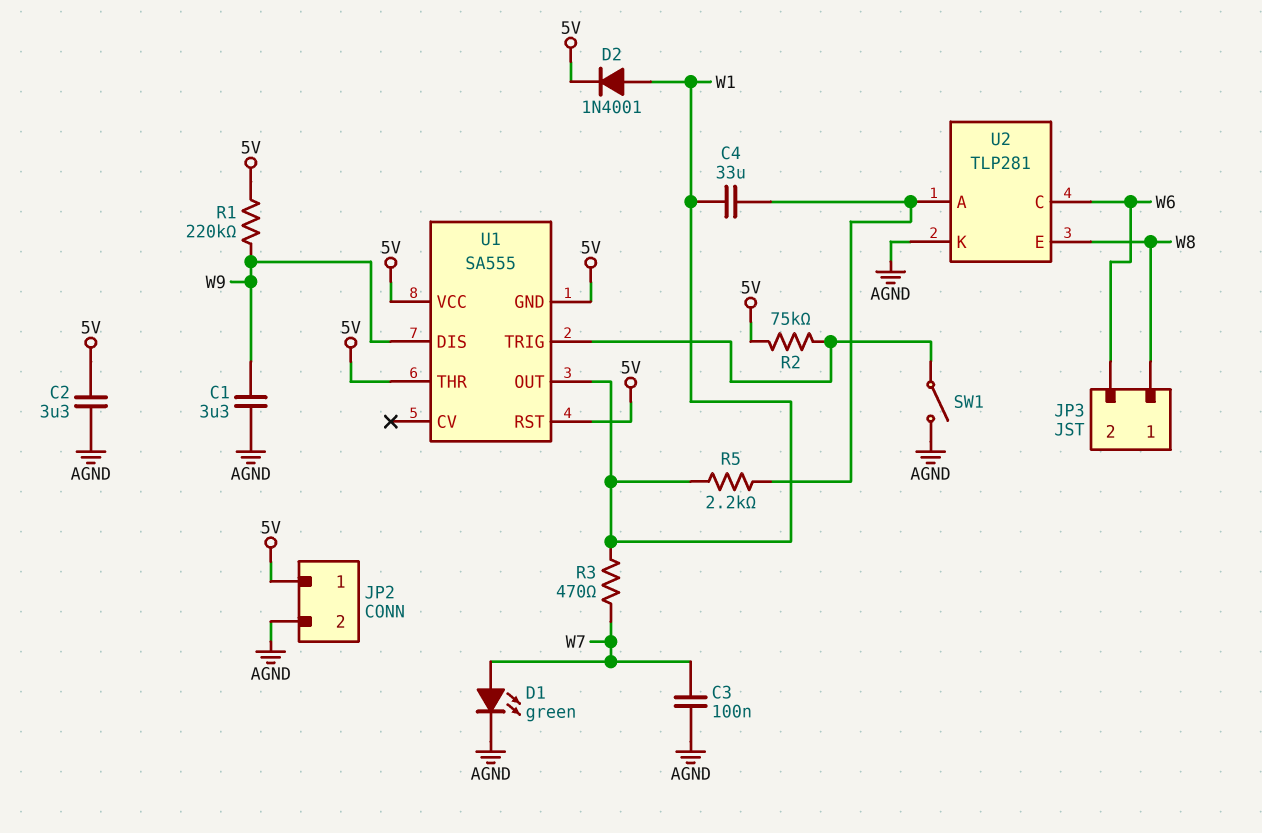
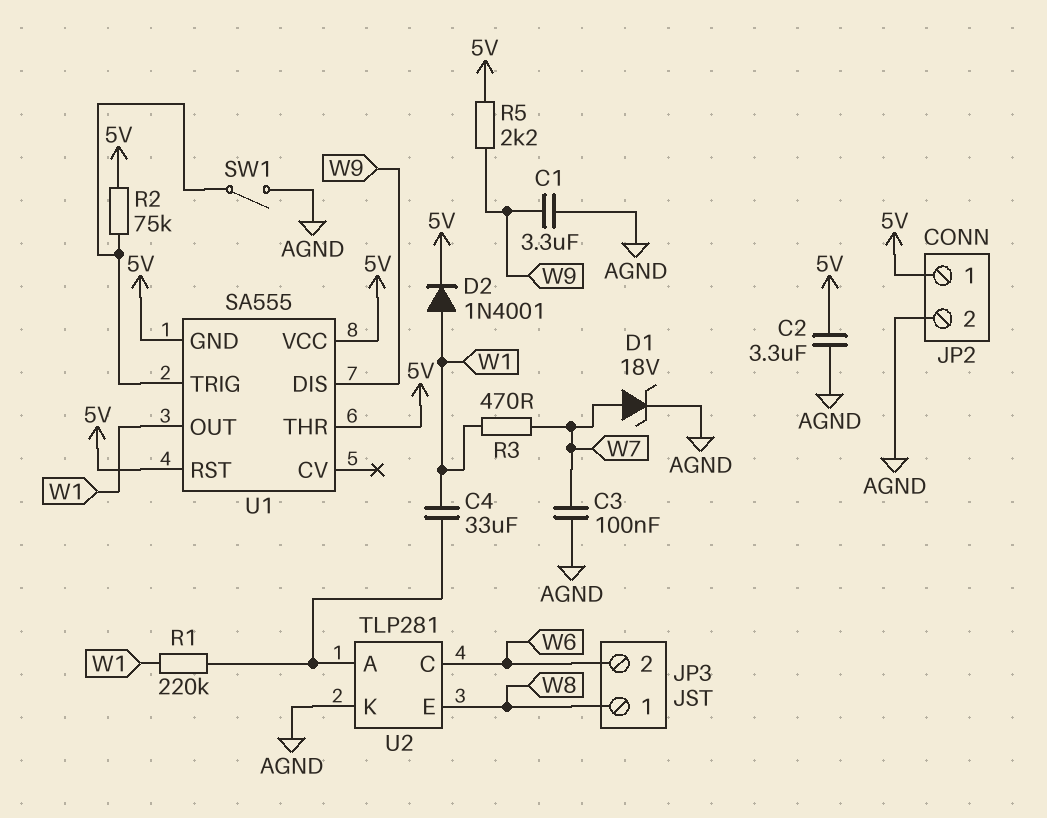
D1: LED green (A W7, K AGND) -> zener 18V (A W7, K AGND)
R1: 220k (5V, W9) -> 220k (U2/A, W1)
R5: 2.2k (U2/A, W1) -> 2.2k (5V, W9)

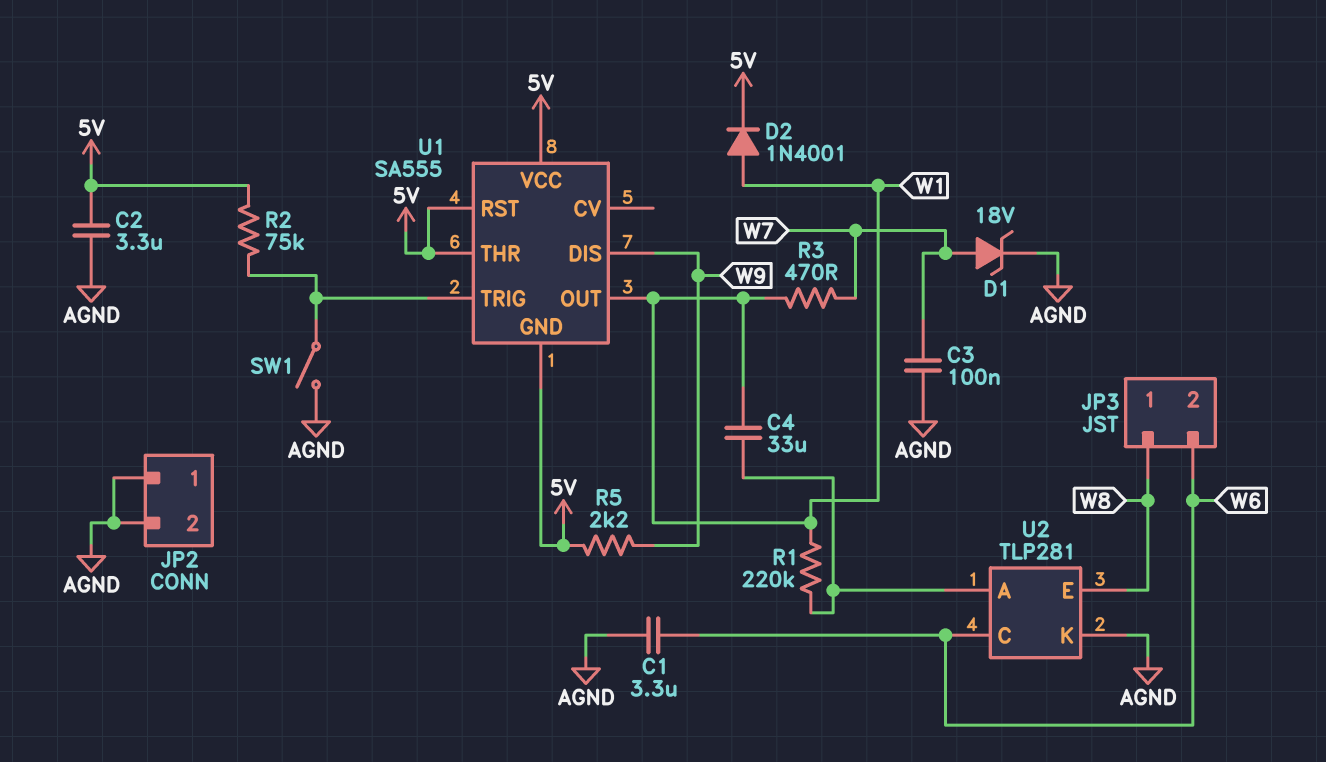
C1: 3.3uF (AGND, W9) -> 3.3uF (AGND, W6)
JP2 pin 1: 5V -> AGND

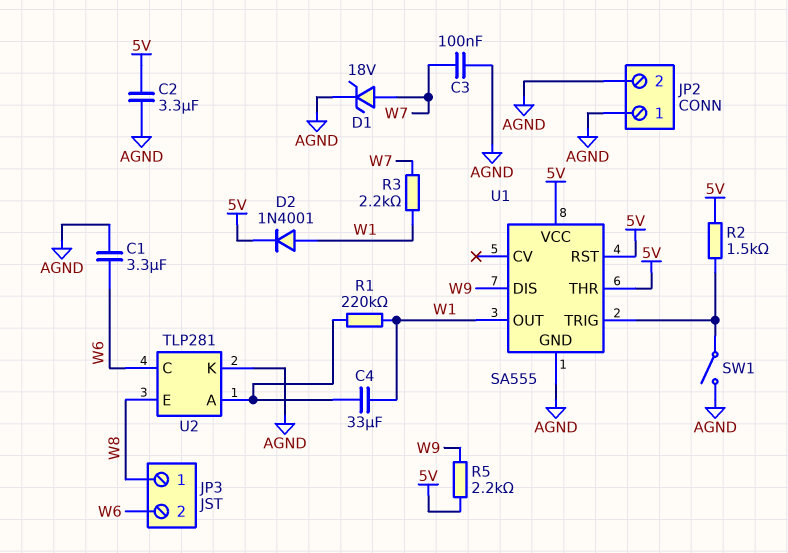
R2: 75k (5V, U1/TRIG) -> 1.5k (5V, U1/TRIG)
R3: 470 (W1, W7) -> 2.2k (W1, W7)
U1 pin GND: 5V -> AGND

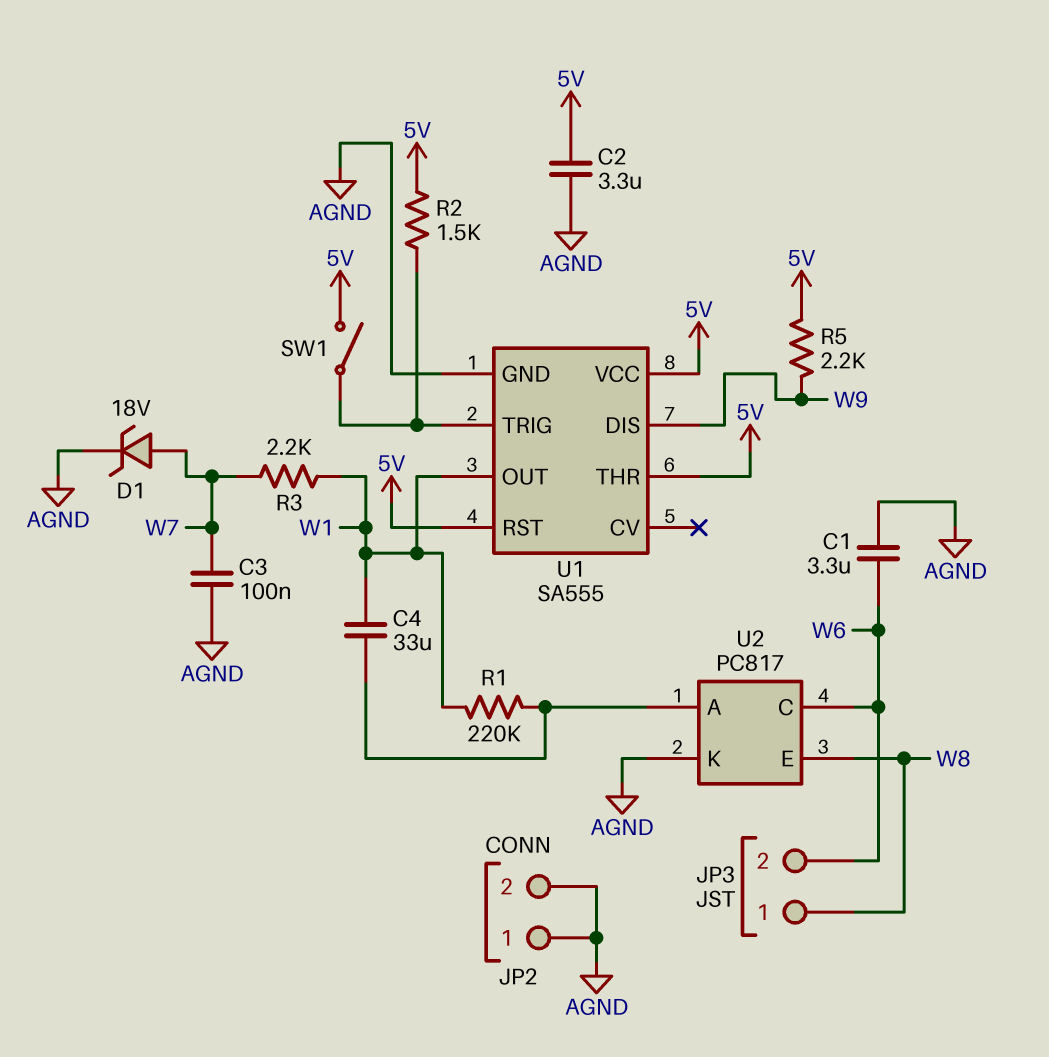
D2: diode 1N4001 (A W1, K 5V) -> none
SW1: switch (AGND, U1/TRIG) -> switch (5V, U1/TRIG)
U2: TLP281 -> PC817

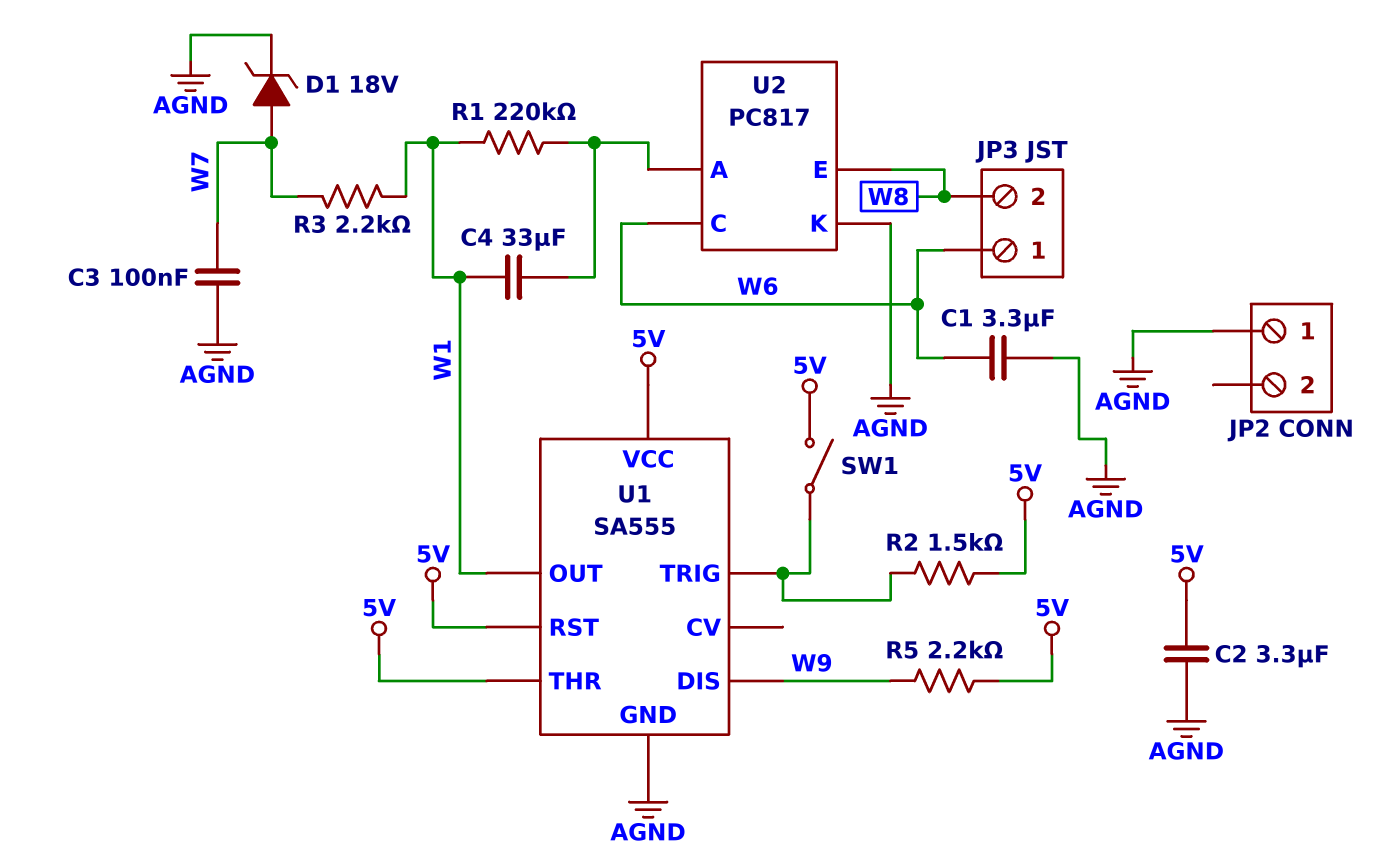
JP2 pin 2: AGND -> none
JP3 pin 1: W8 -> W6
JP3 pin 2: W6 -> W8

